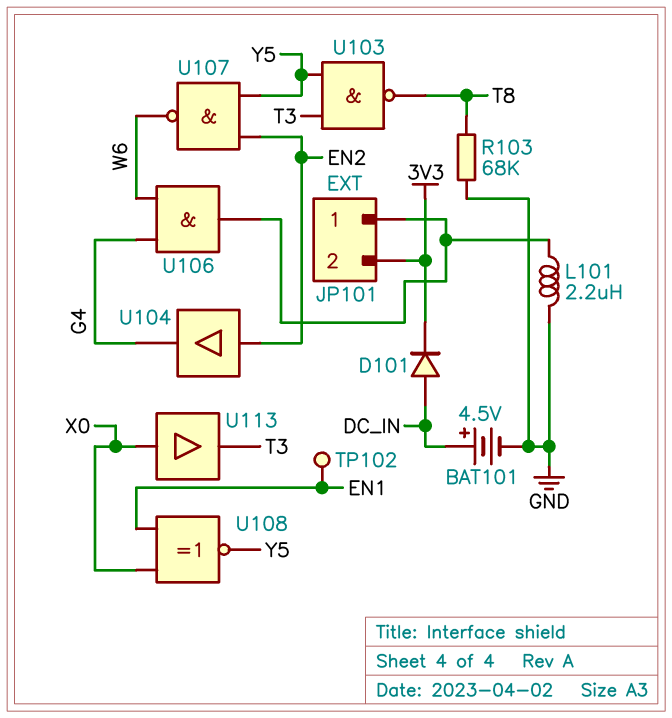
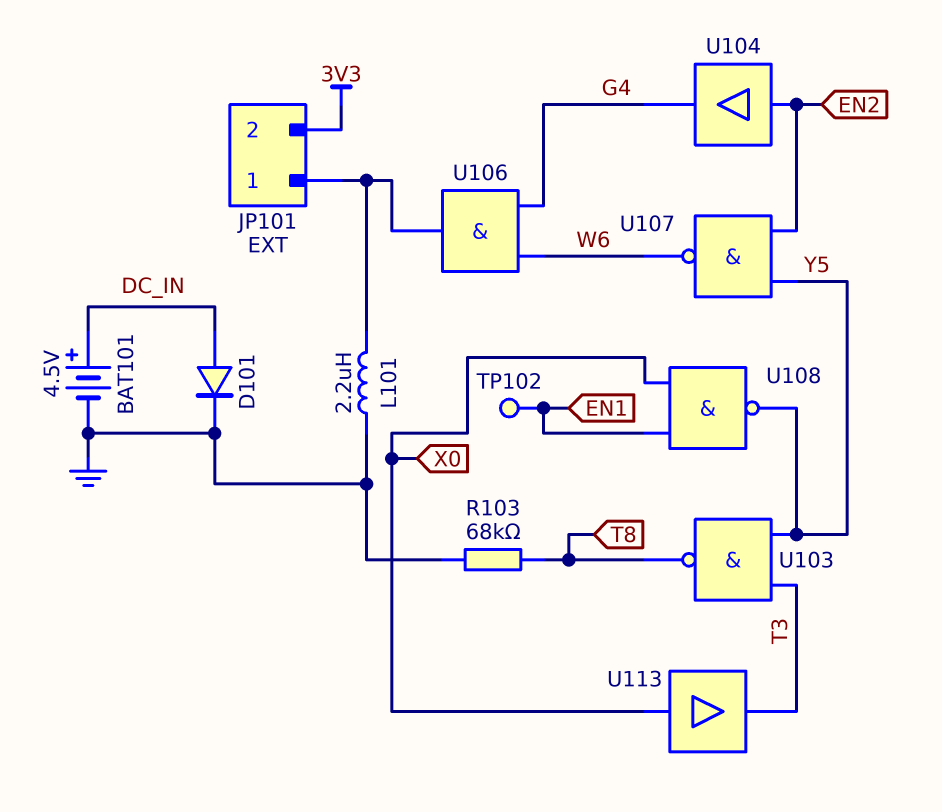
D101: diode (A DC_IN, K 3V3) -> diode (A DC_IN, K GND)
U108: XNOR (in EN1, in X0, out Y5) -> NAND (in EN1, in X0, out Y5)

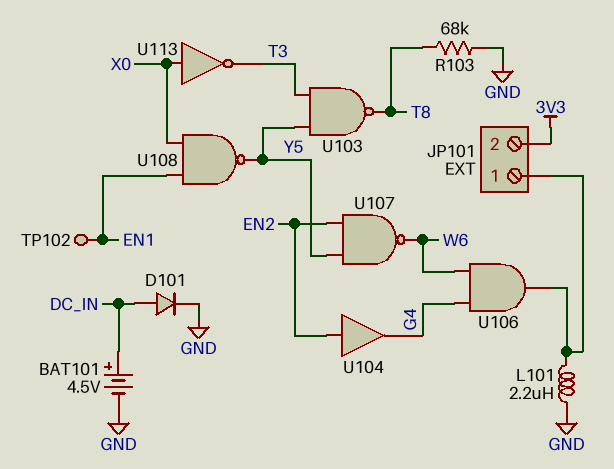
U113: buffer (in X0, out T3) -> NOT (in X0, out T3)

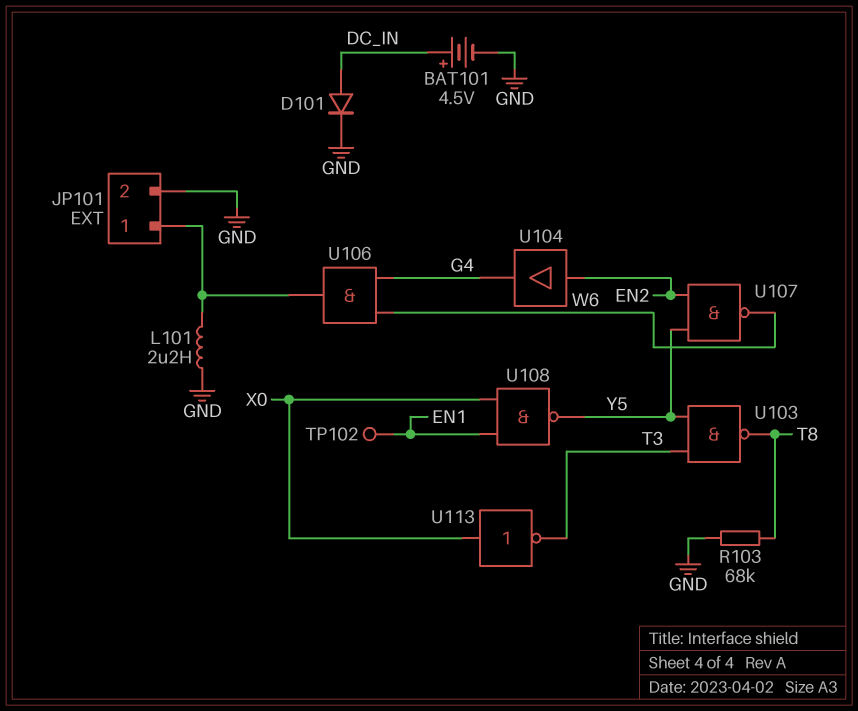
JP101 pin 2: 3V3 -> GND

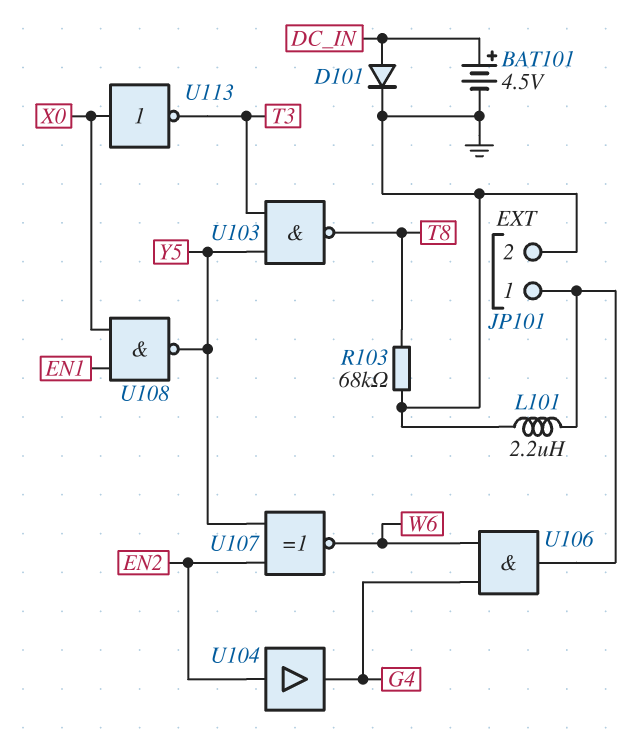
TP102: test point (EN1) -> none
U107: NAND (in EN2, in Y5, out W6) -> XNOR (in EN2, in Y5, out W6)

